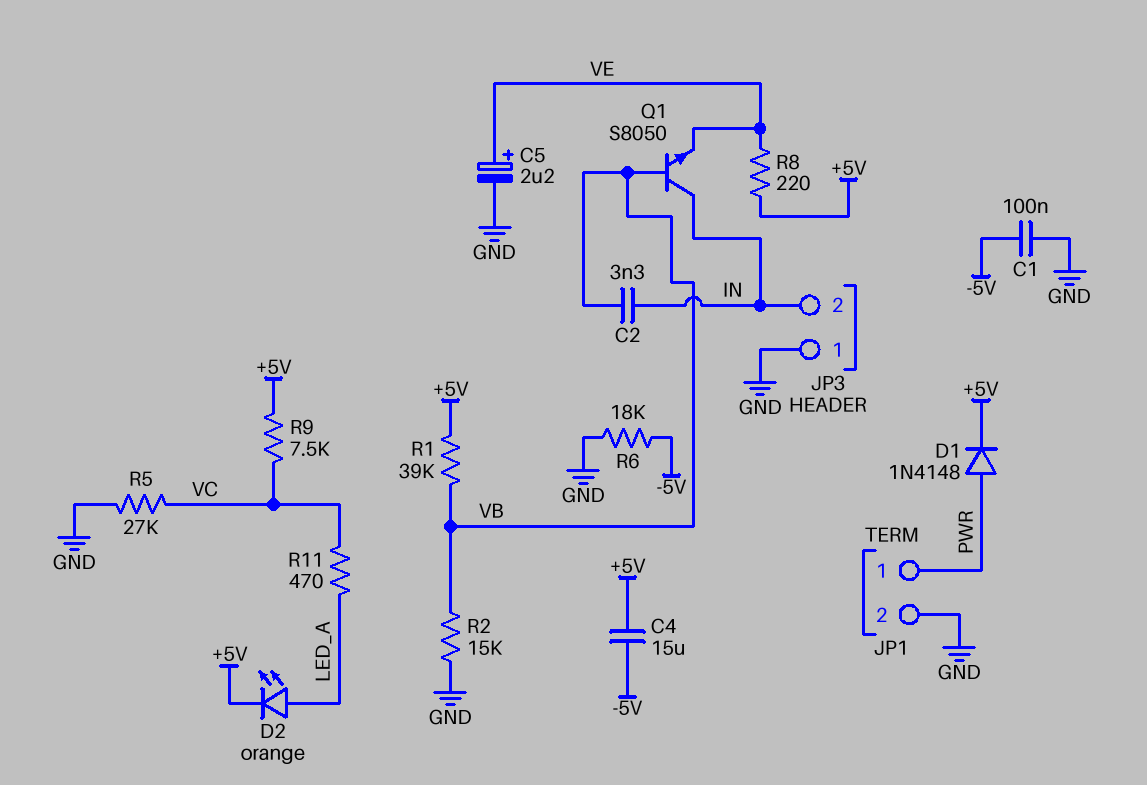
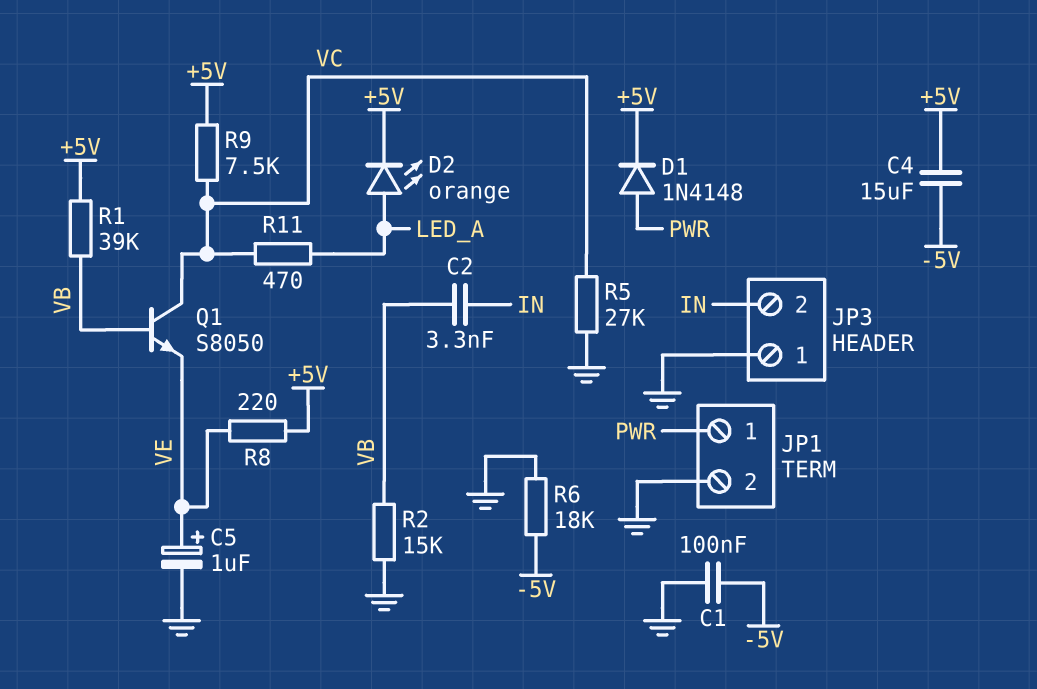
C5: 2.2uF (plus VE, minus GND) -> 1uF (plus VE, minus GND)
Q1: NPN S8050 (B VB, C IN, E VE) -> NPN S8050 (B VB, C VC, E VE)

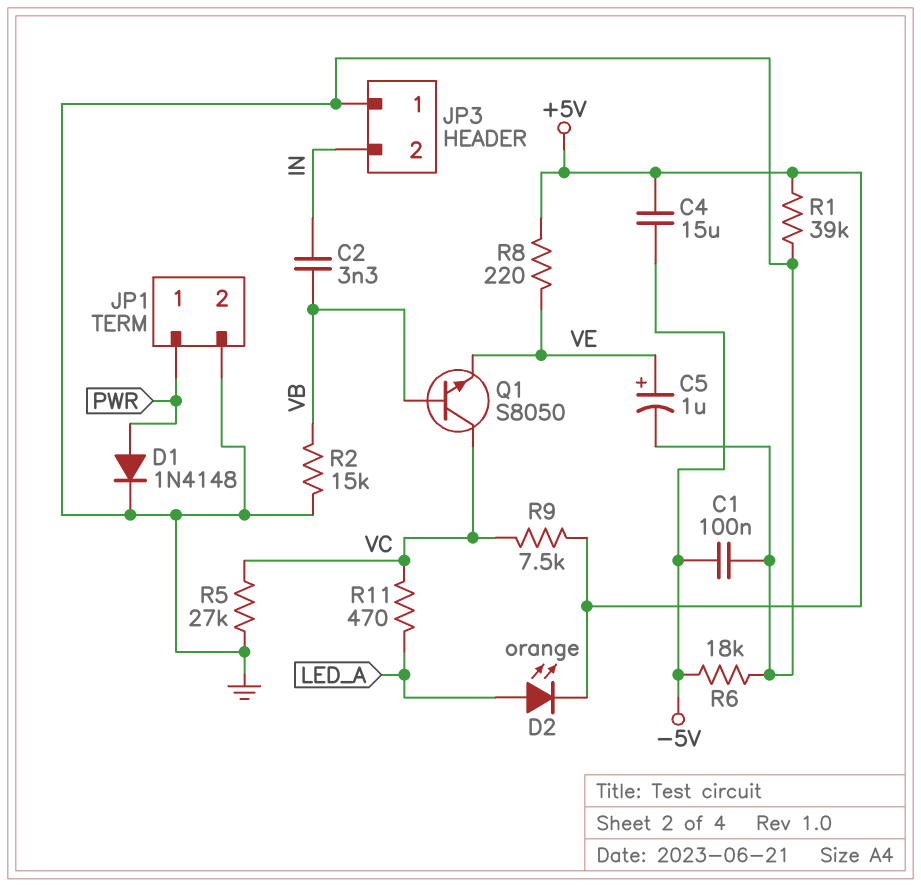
D1: diode 1N4148 (A PWR, K +5V) -> diode 1N4148 (A PWR, K GND)
R1: 39k (+5V, VB) -> 39k (+5V, GND)

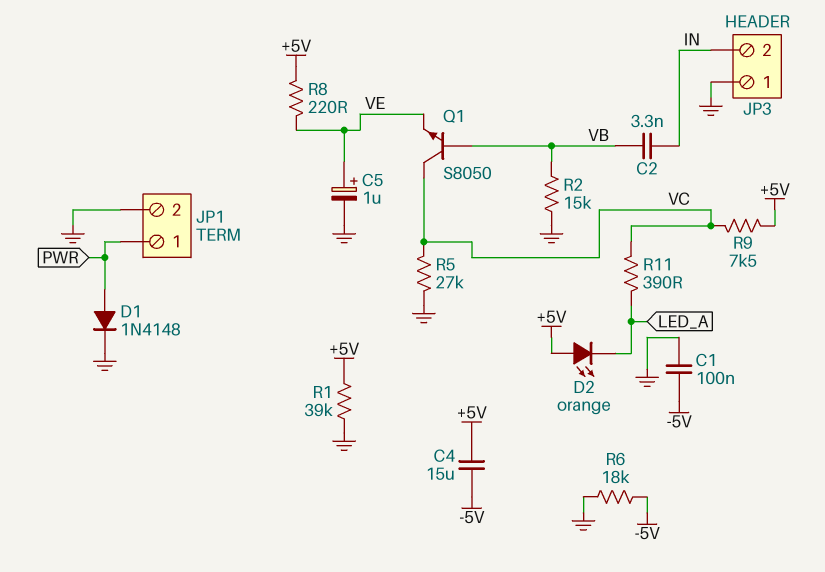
D2: LED orange (A LED_A, K +5V) -> LED orange (A +5V, K LED_A)
R11: 470 (LED_A, VC) -> 390 (LED_A, VC)

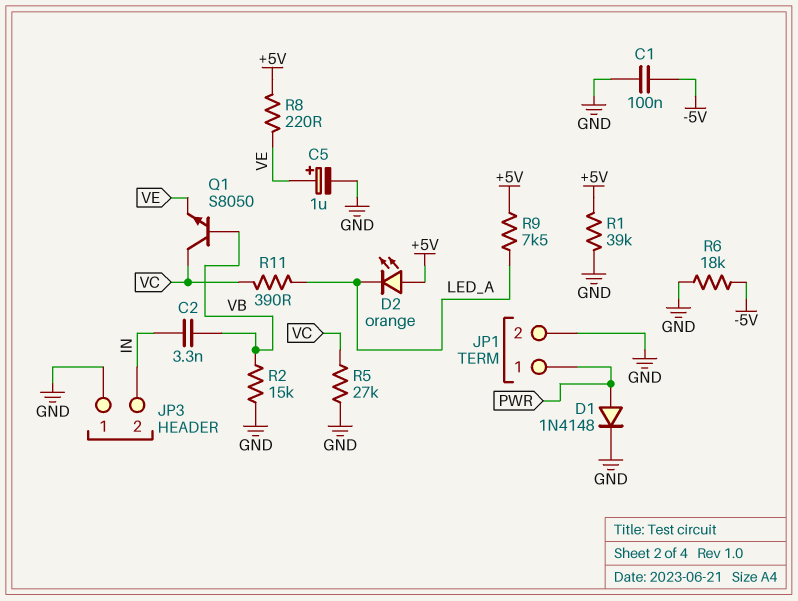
C4: 15uF (+5V, -5V) -> none
R9: 7.5k (+5V, VC) -> 7.5k (+5V, LED_A)

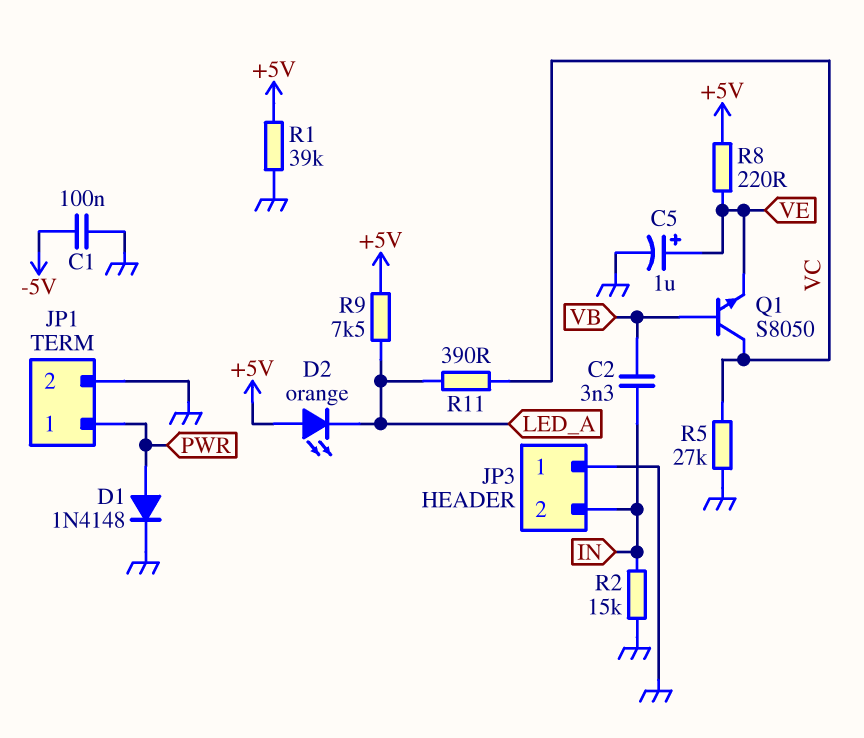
R2: 15k (GND, VB) -> 15k (GND, IN)
R6: 18k (-5V, GND) -> none

